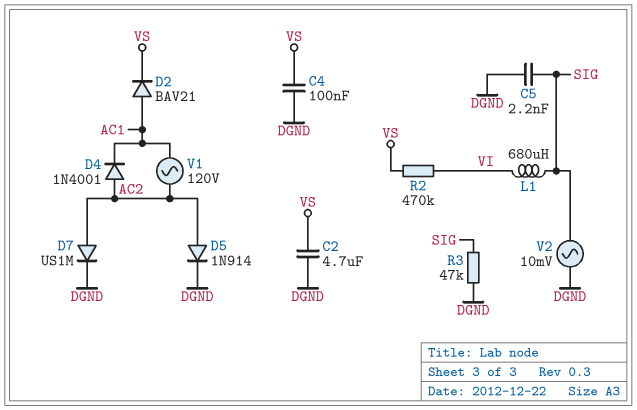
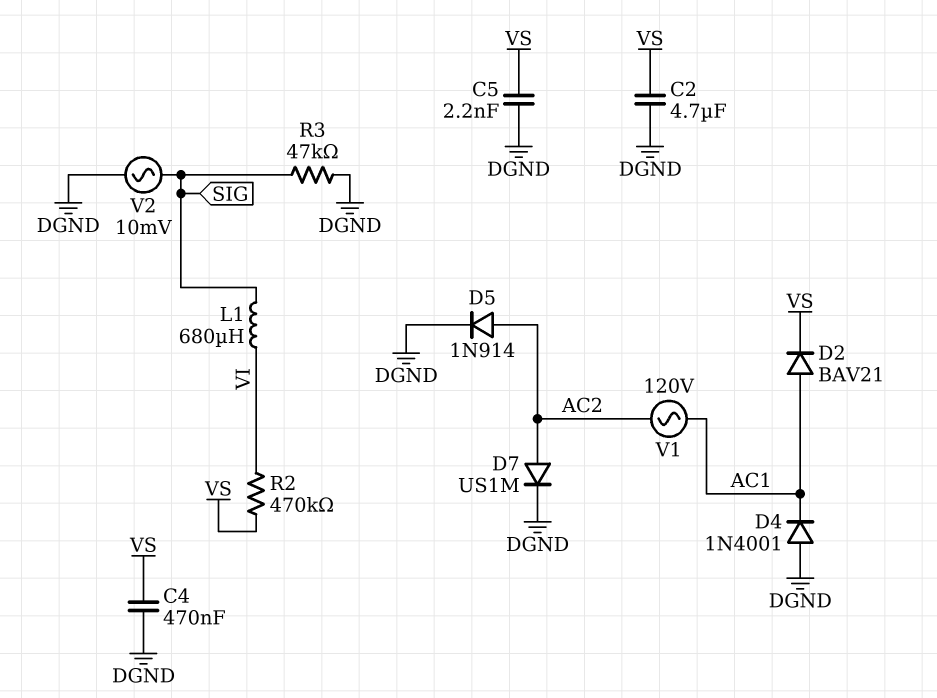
C4: 100nF (DGND, VS) -> 470nF (DGND, VS)
C5: 2.2nF (DGND, SIG) -> 2.2nF (DGND, VS)
D4: diode 1N4001 (A AC2, K AC1) -> diode 1N4001 (A DGND, K AC1)

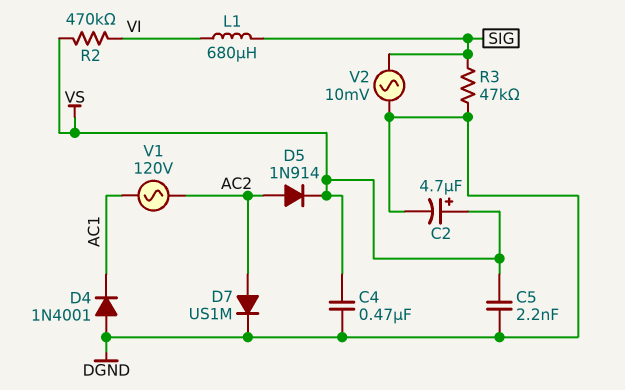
C2: 4.7uF (DGND, VS) -> 4.7uF (plus VS, minus DGND)
D2: diode BAV21 (A AC1, K VS) -> none
D5: diode 1N914 (A AC2, K DGND) -> diode 1N914 (A AC2, K VS)

